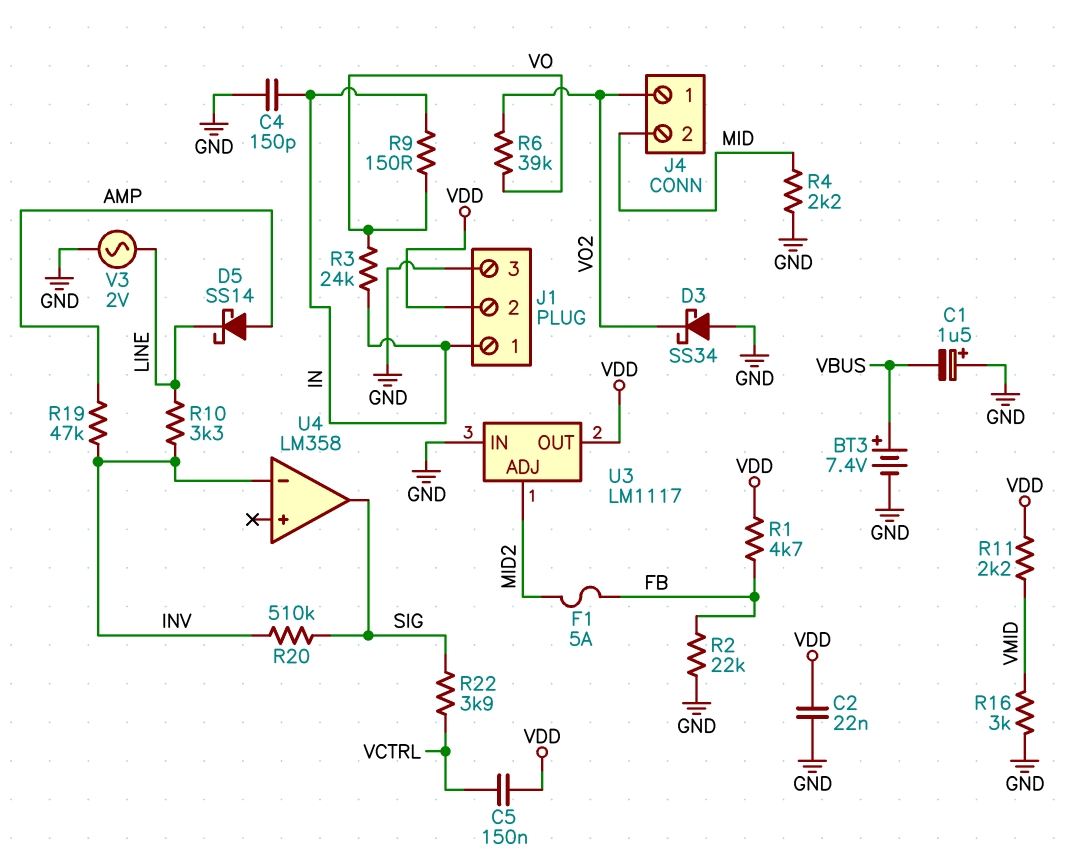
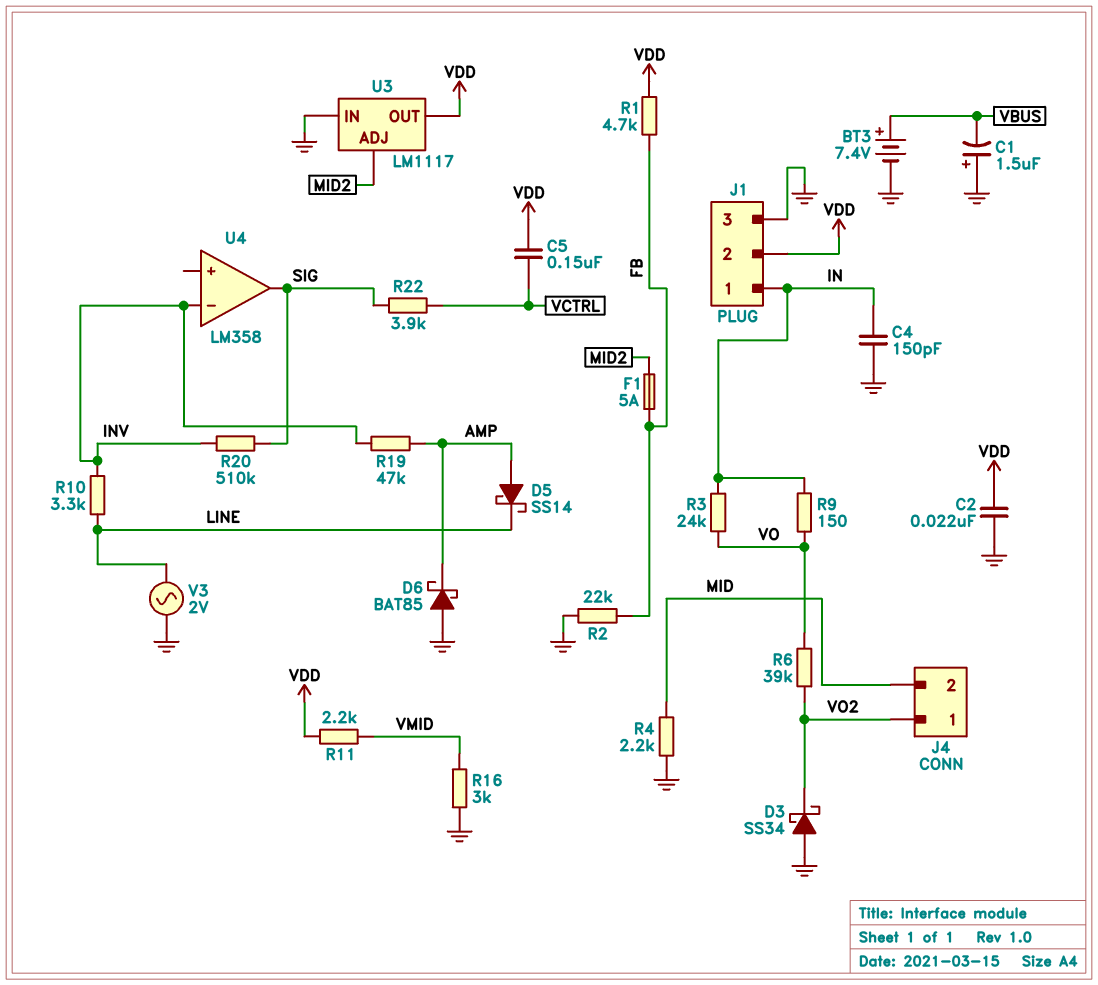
D6: none -> schottky BAT85 (A GND, K AMP)

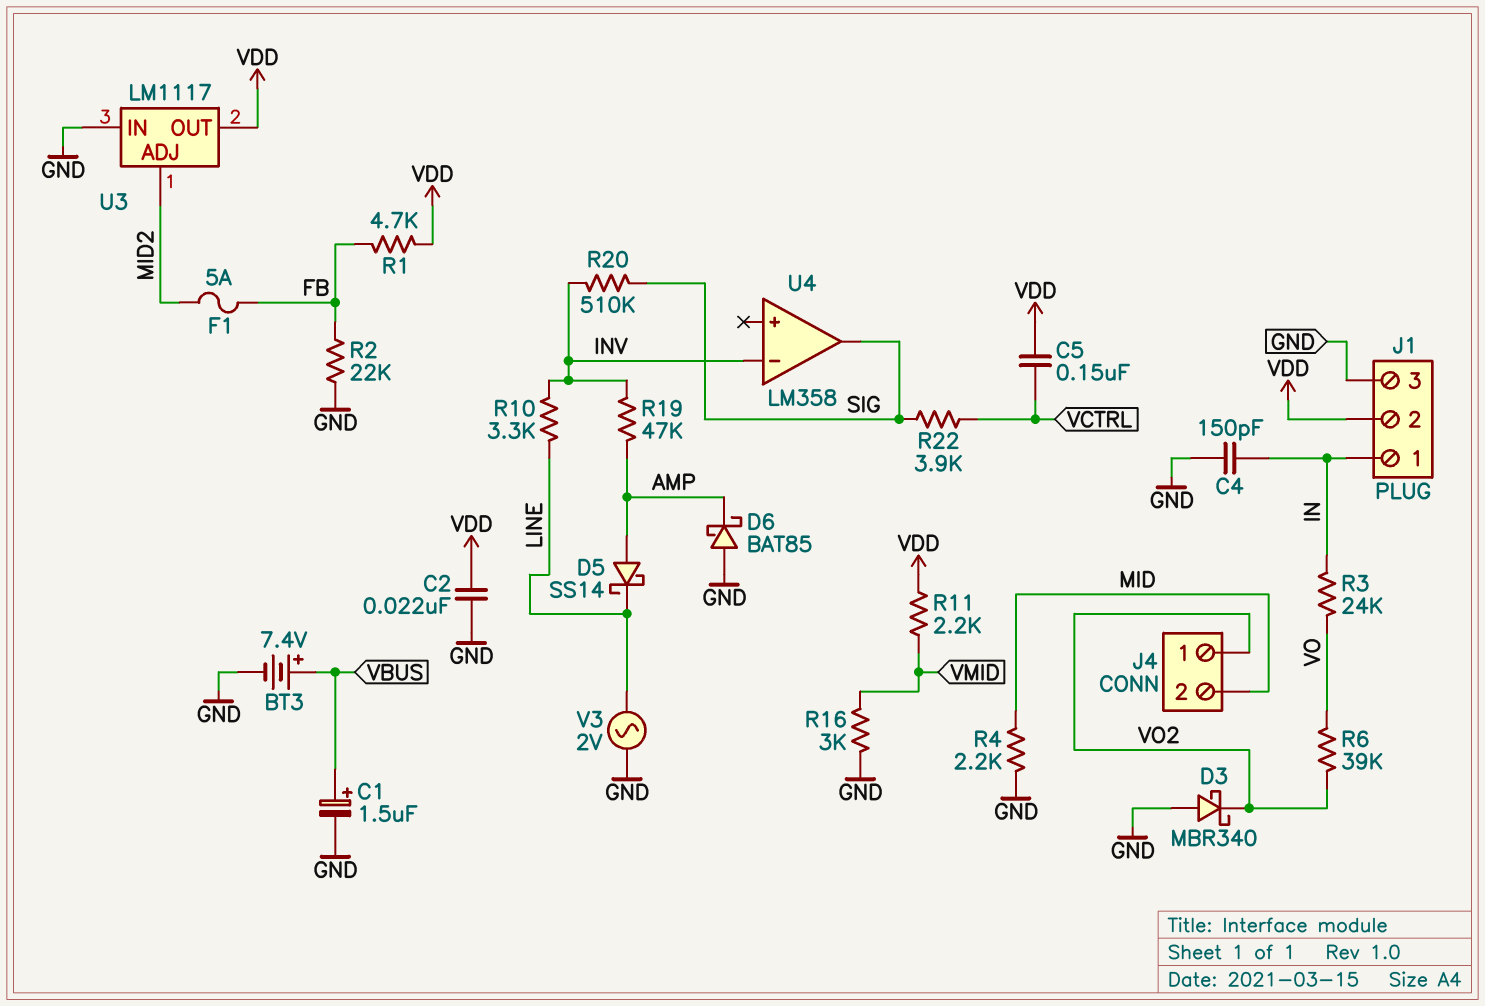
C1: 1.5uF (plus GND, minus VBUS) -> 1.5uF (plus VBUS, minus GND)
D3: schottky SS34 (A GND, K VO2) -> schottky MBR340 (A GND, K VO2)
R9: 150 (IN, VO) -> none

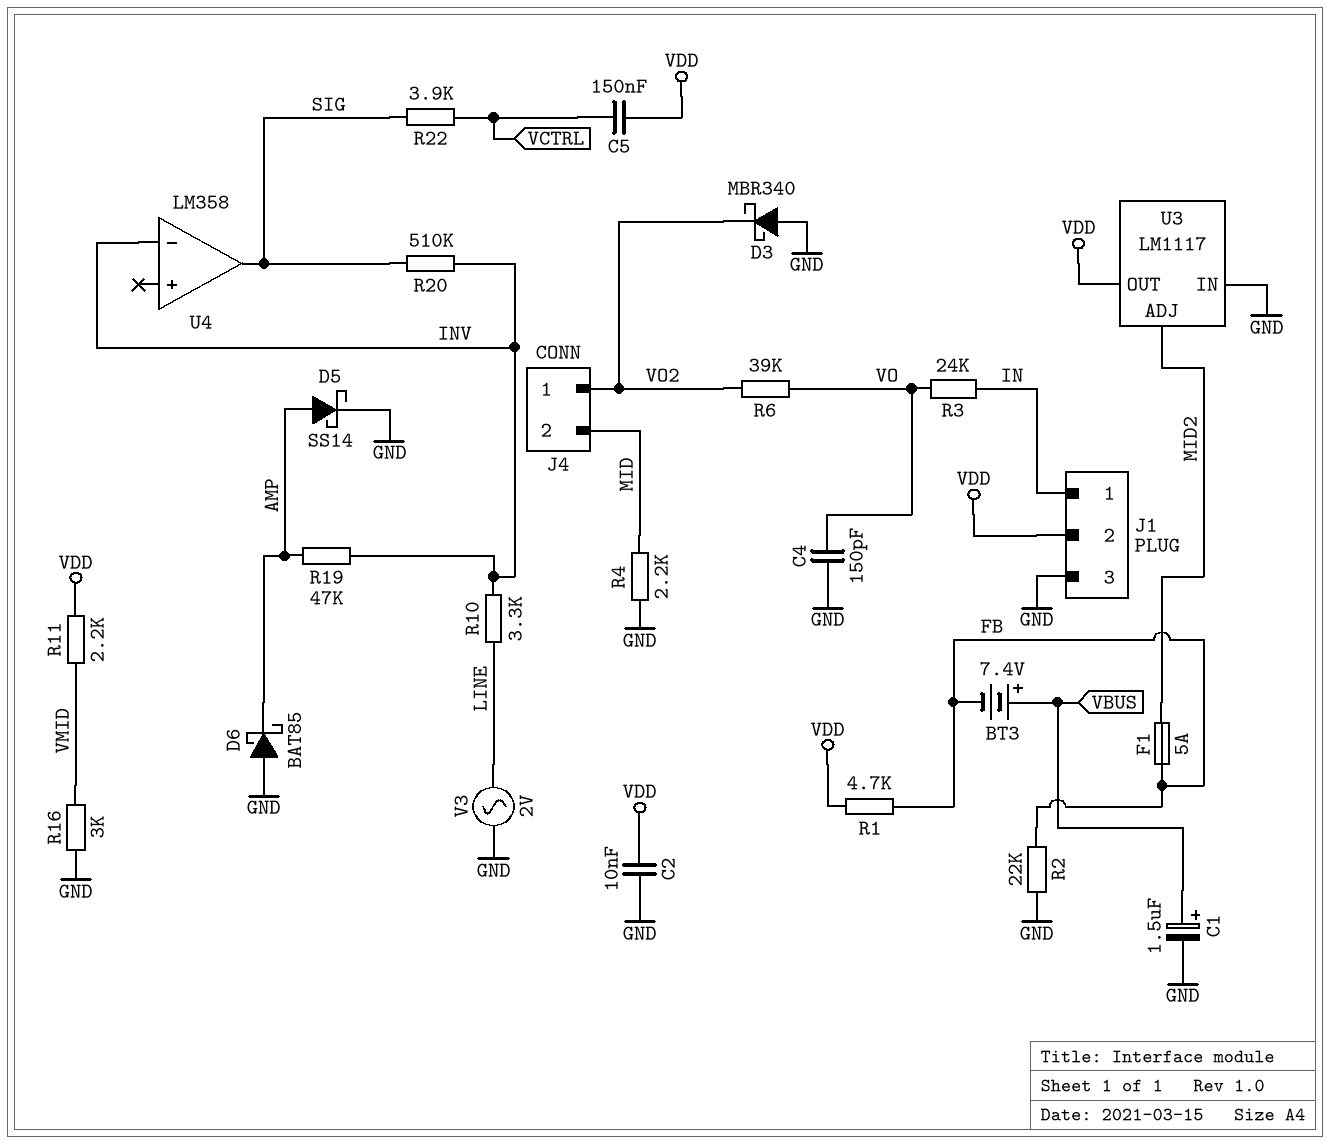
BT3: 7.4V (plus VBUS, minus GND) -> 7.4V (plus VBUS, minus FB)
C2: 22nF (GND, VDD) -> 10nF (GND, VDD)
C4: 150pF (GND, IN) -> 150pF (GND, VO)
D5: schottky SS14 (A AMP, K LINE) -> schottky SS14 (A AMP, K GND)

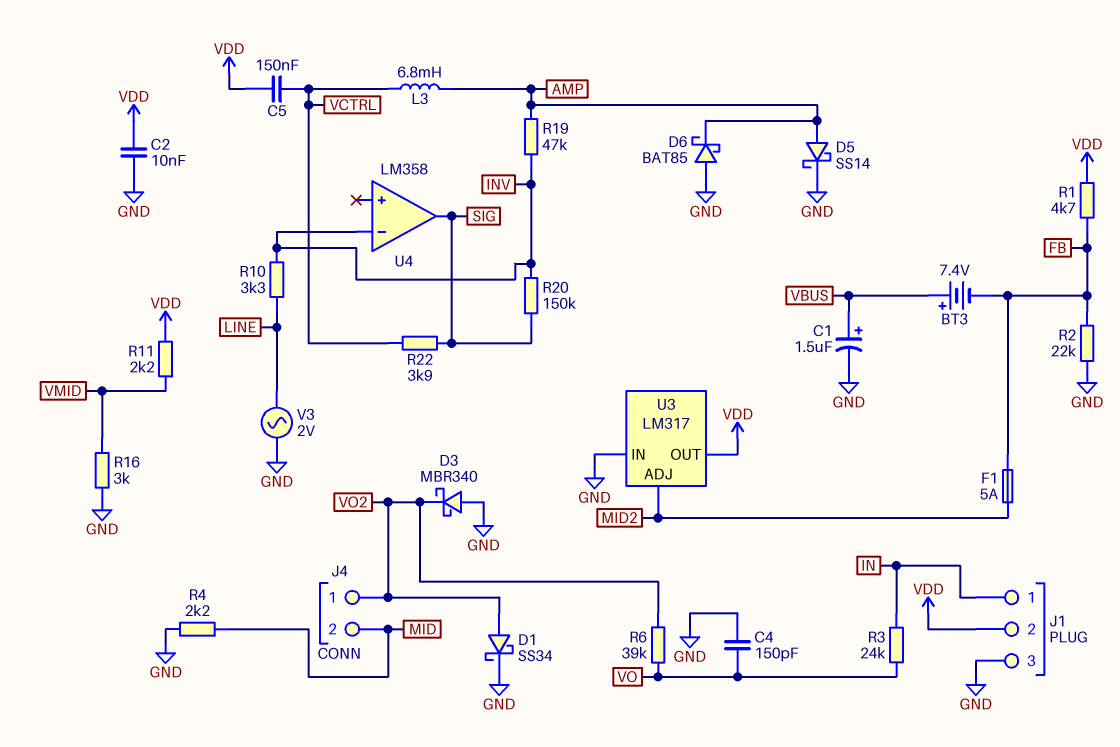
D1: none -> schottky SS34 (A VO2, K GND)
L3: none -> 6.8mH (AMP, VCTRL)
R20: 510k (INV, SIG) -> 150k (INV, SIG)
U3: LM1117 -> LM317

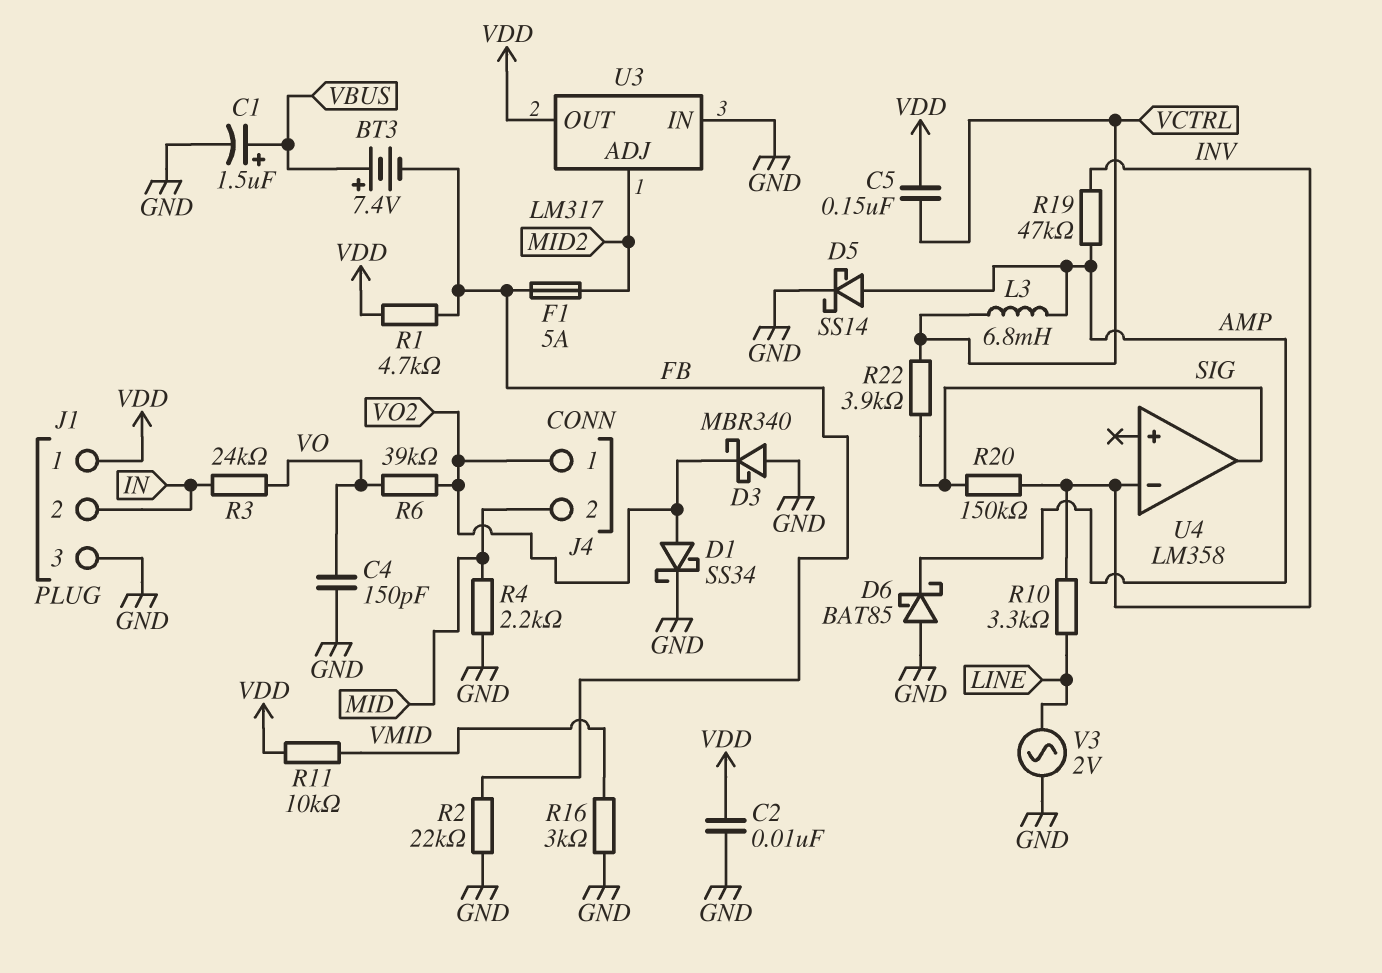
J1 pin 1: IN -> VDD
J1 pin 2: VDD -> IN
R11: 2.2k (VDD, VMID) -> 10k (VDD, VMID)

